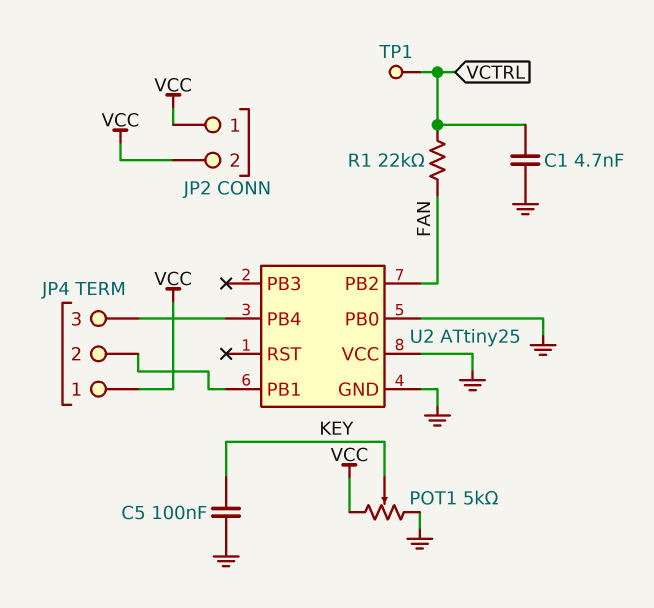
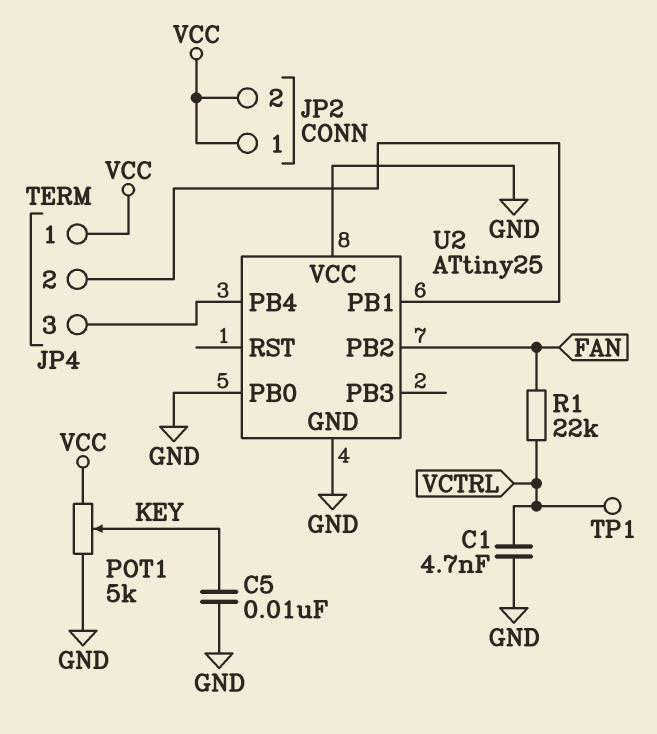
C5: 100nF (GND, KEY) -> 10nF (GND, KEY)

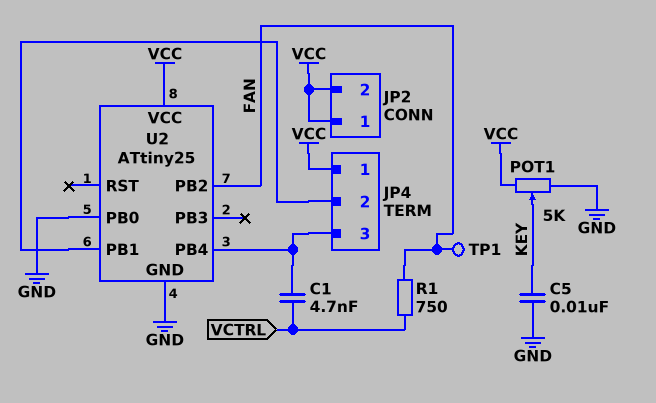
C1: 4.7nF (GND, VCTRL) -> 4.7nF (JP4/3, VCTRL)
R1: 22k (FAN, VCTRL) -> 750 (FAN, VCTRL)
TP1: test point (VCTRL) -> test point (FAN)
U2 pin VCC: GND -> VCC

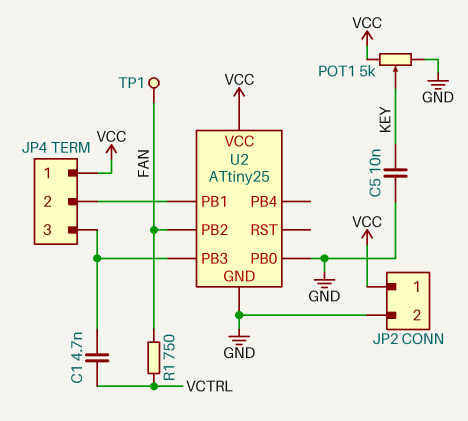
JP2 pin 2: VCC -> GND
U2 pin PB3: none -> JP4/3
U2 pin PB4: JP4/3 -> none

